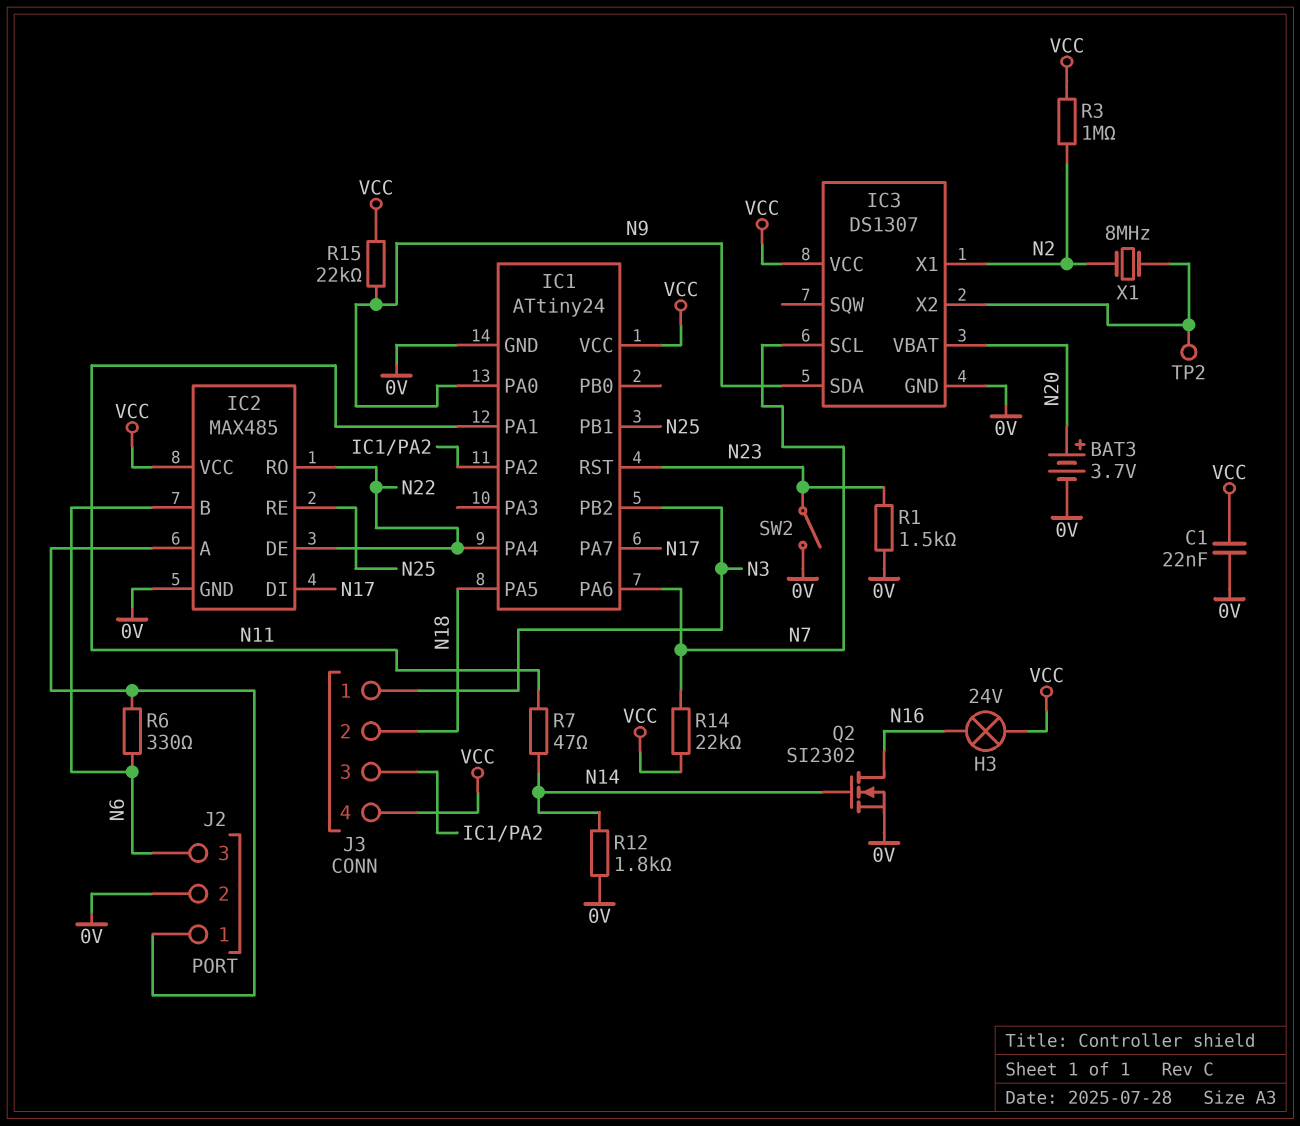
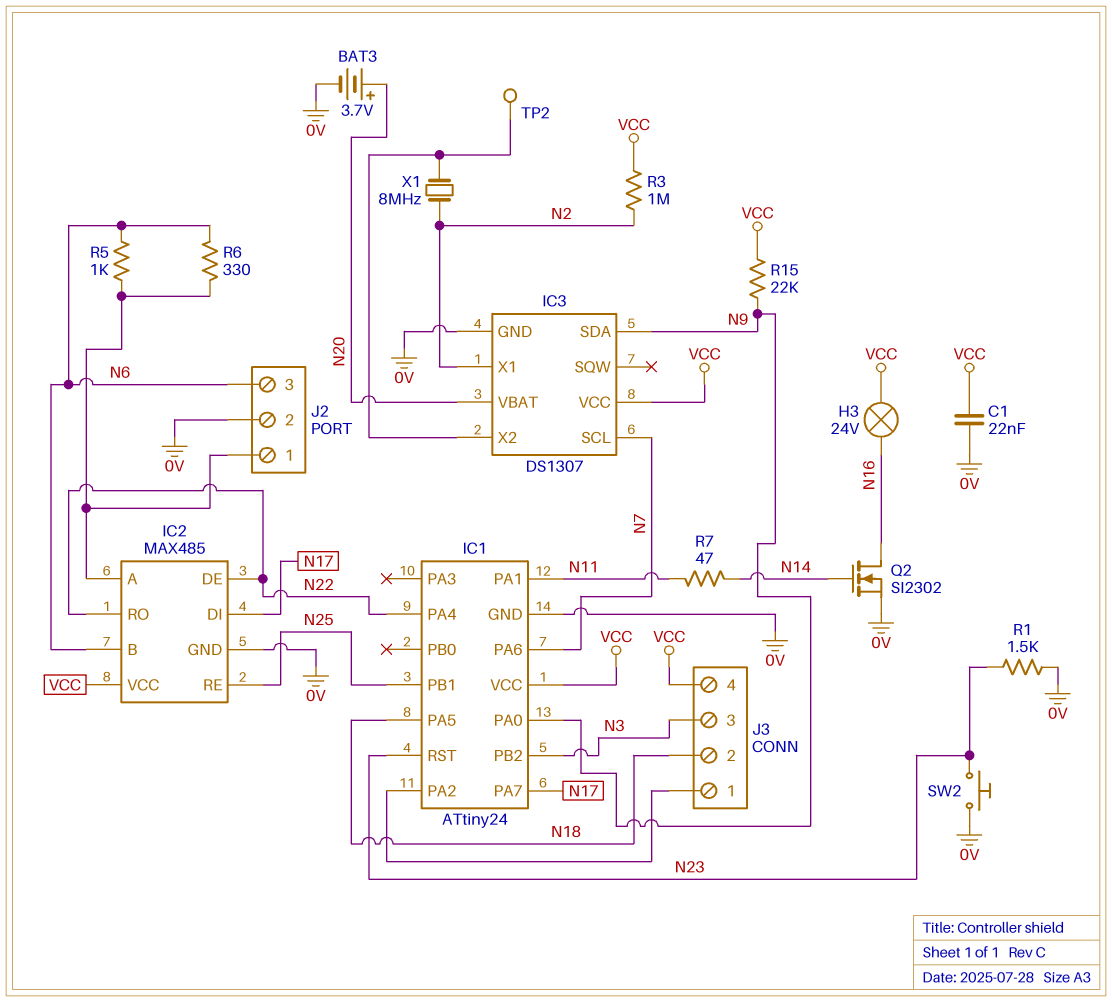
J3 pin 1: N3 -> IC1/PA2
J3 pin 3: IC1/PA2 -> N3
R5: none -> 1k (IC2/A, N6)
R12: 1.8k (0V, N14) -> none
R14: 22k (N7, VCC) -> none
SW2: switch (0V, N23) -> button (0V, N23)

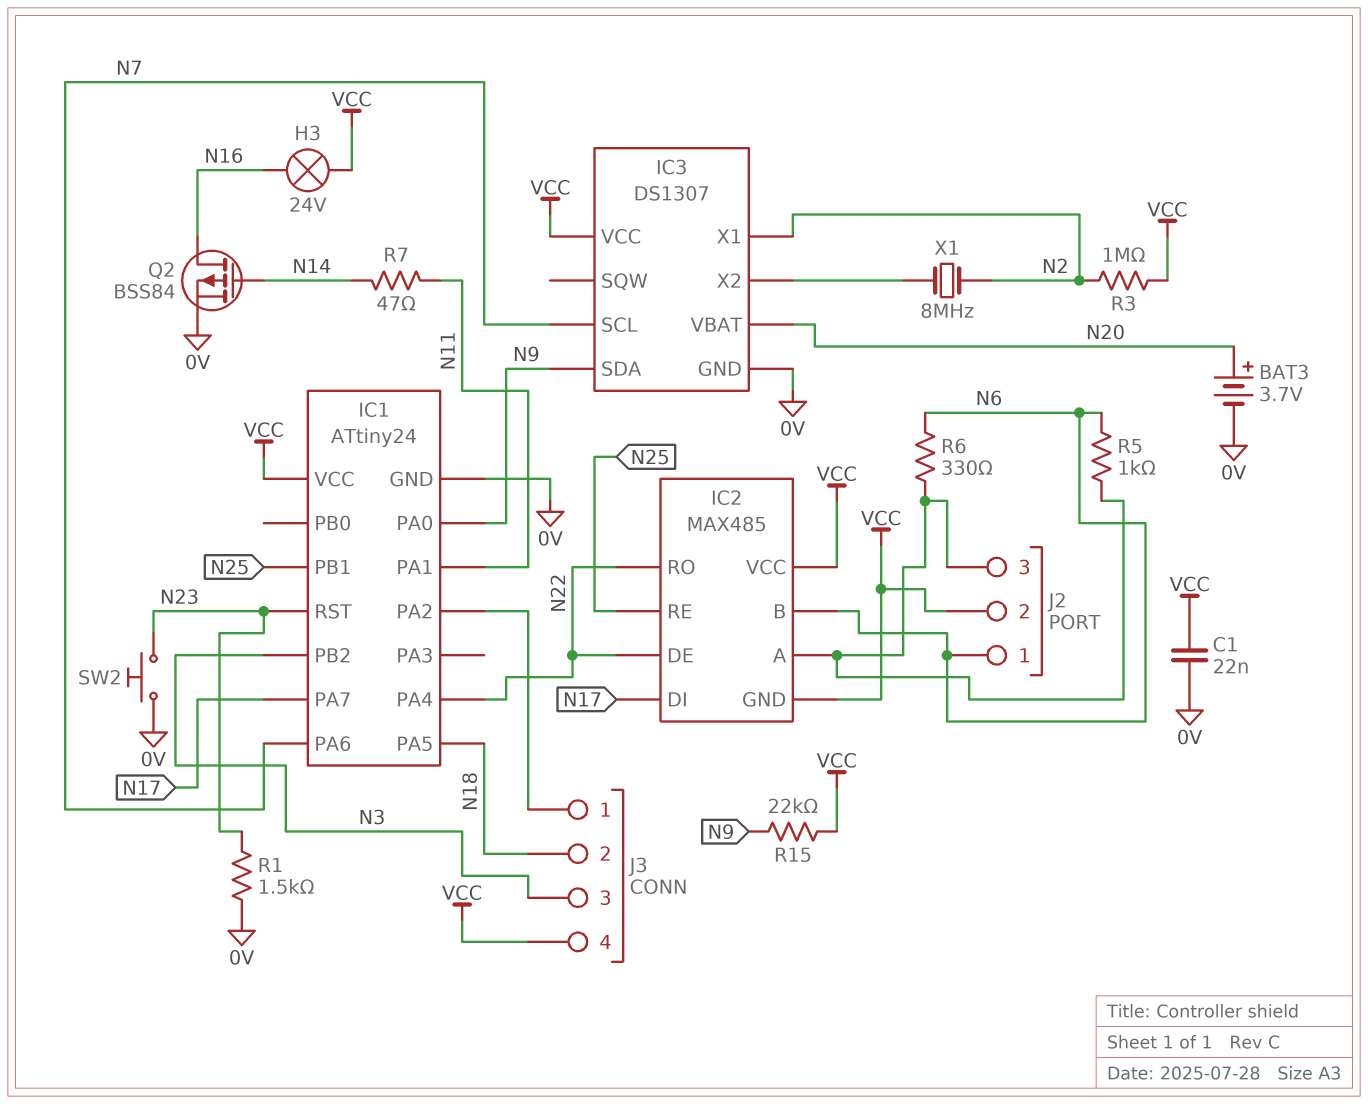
IC2 pin GND: 0V -> VCC
J2 pin 1: IC2/A -> N6
J2 pin 2: 0V -> VCC
J2 pin 3: N6 -> IC2/A
Q2: NMOS SI2302 (G N14, D N16, S 0V) -> PMOS BSS84 (G N14, D N16, S 0V)
TP2: test point (IC3/X2) -> none

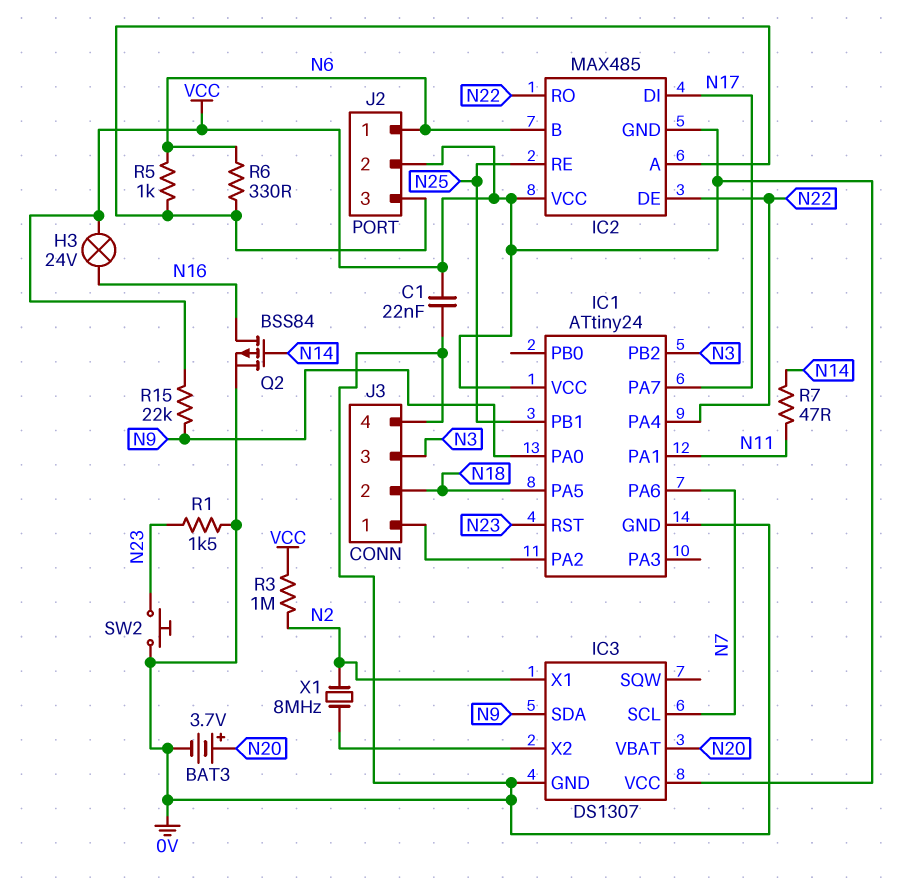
J3 pin 4: VCC -> 0V

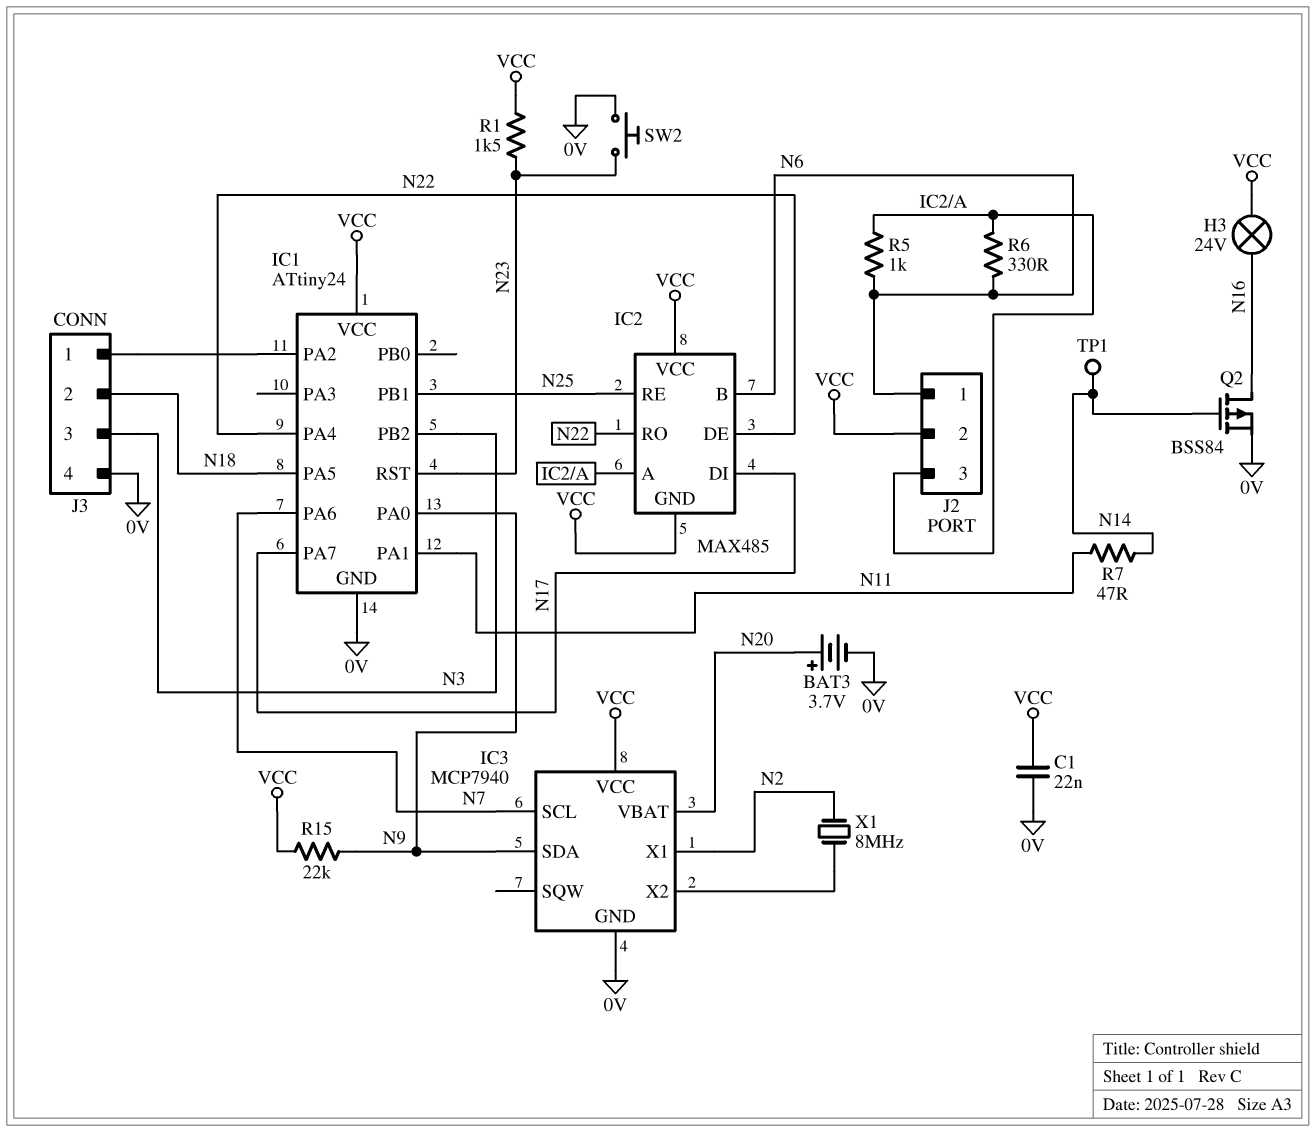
IC3: DS1307 -> MCP7940
R1: 1.5k (0V, N23) -> 1.5k (N23, VCC)
R3: 1M (N2, VCC) -> none
TP1: none -> test point (N14)

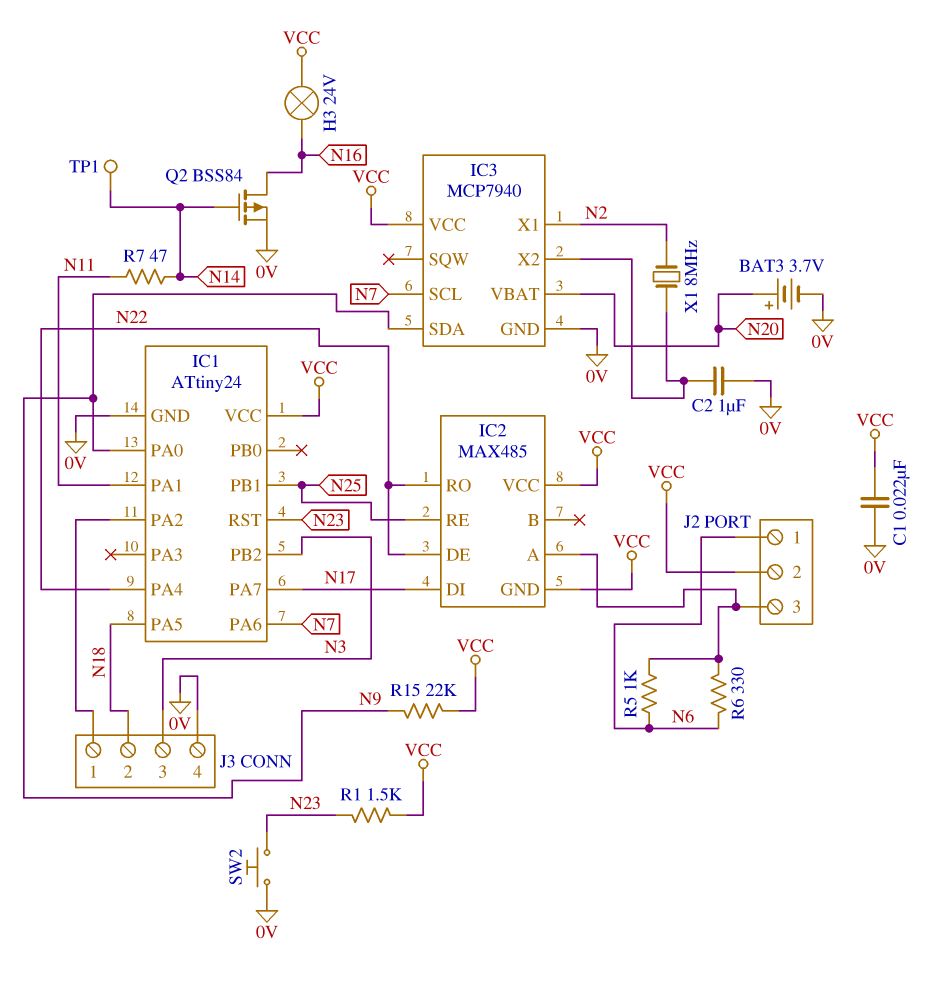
C2: none -> 1uF (0V, IC3/X2)
IC2 pin B: N6 -> none

